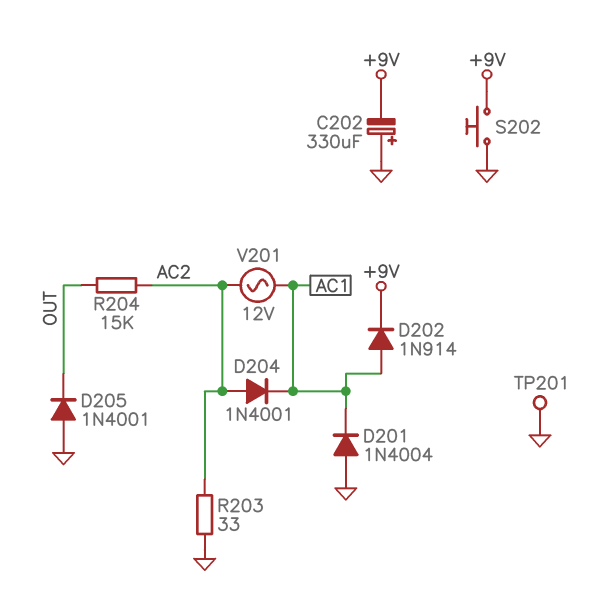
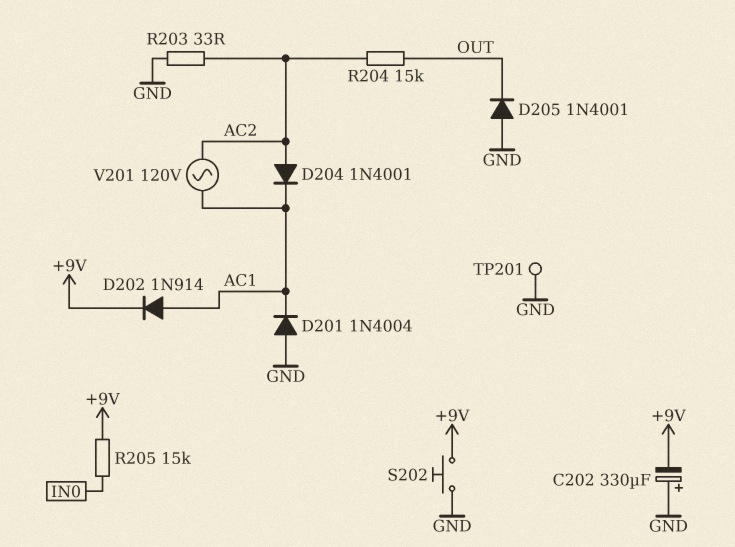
R205: none -> 15k (+9V, IN0)
V201: AC 12V (AC1, AC2) -> AC 120V (AC1, AC2)

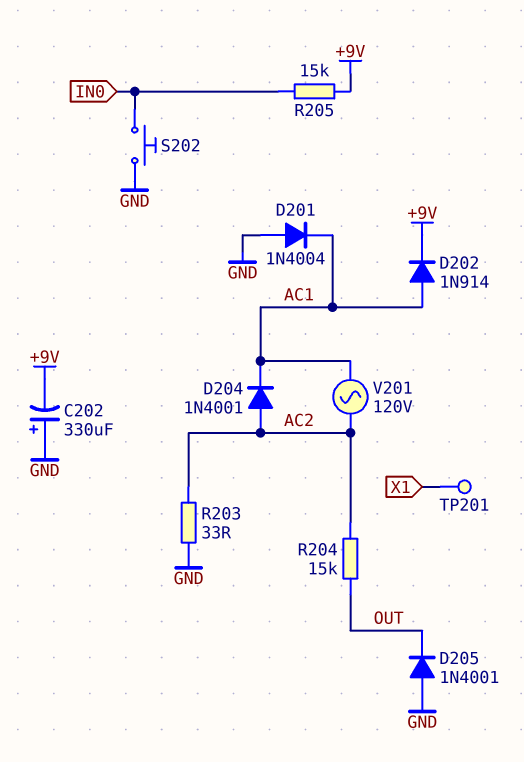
S202: button (+9V, GND) -> button (GND, IN0)
TP201: test point (GND) -> test point (X1)

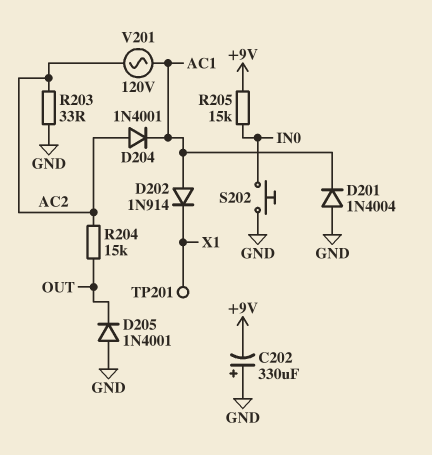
D202: diode 1N914 (A AC1, K +9V) -> diode 1N914 (A AC1, K X1)

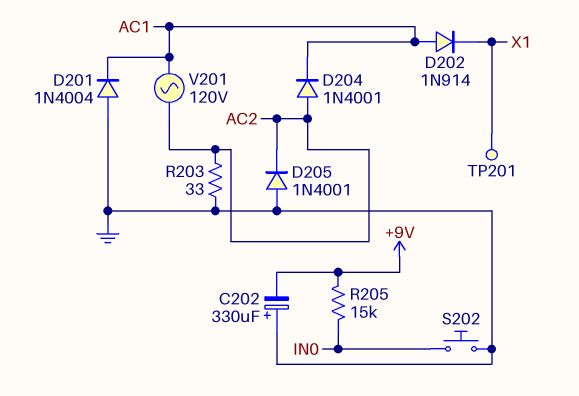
D205: diode 1N4001 (A GND, K OUT) -> diode 1N4001 (A GND, K AC2)
R204: 15k (AC2, OUT) -> none

